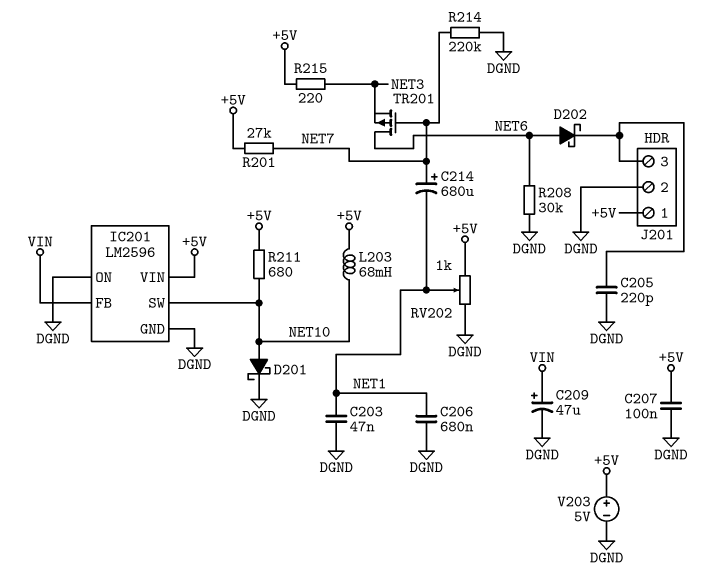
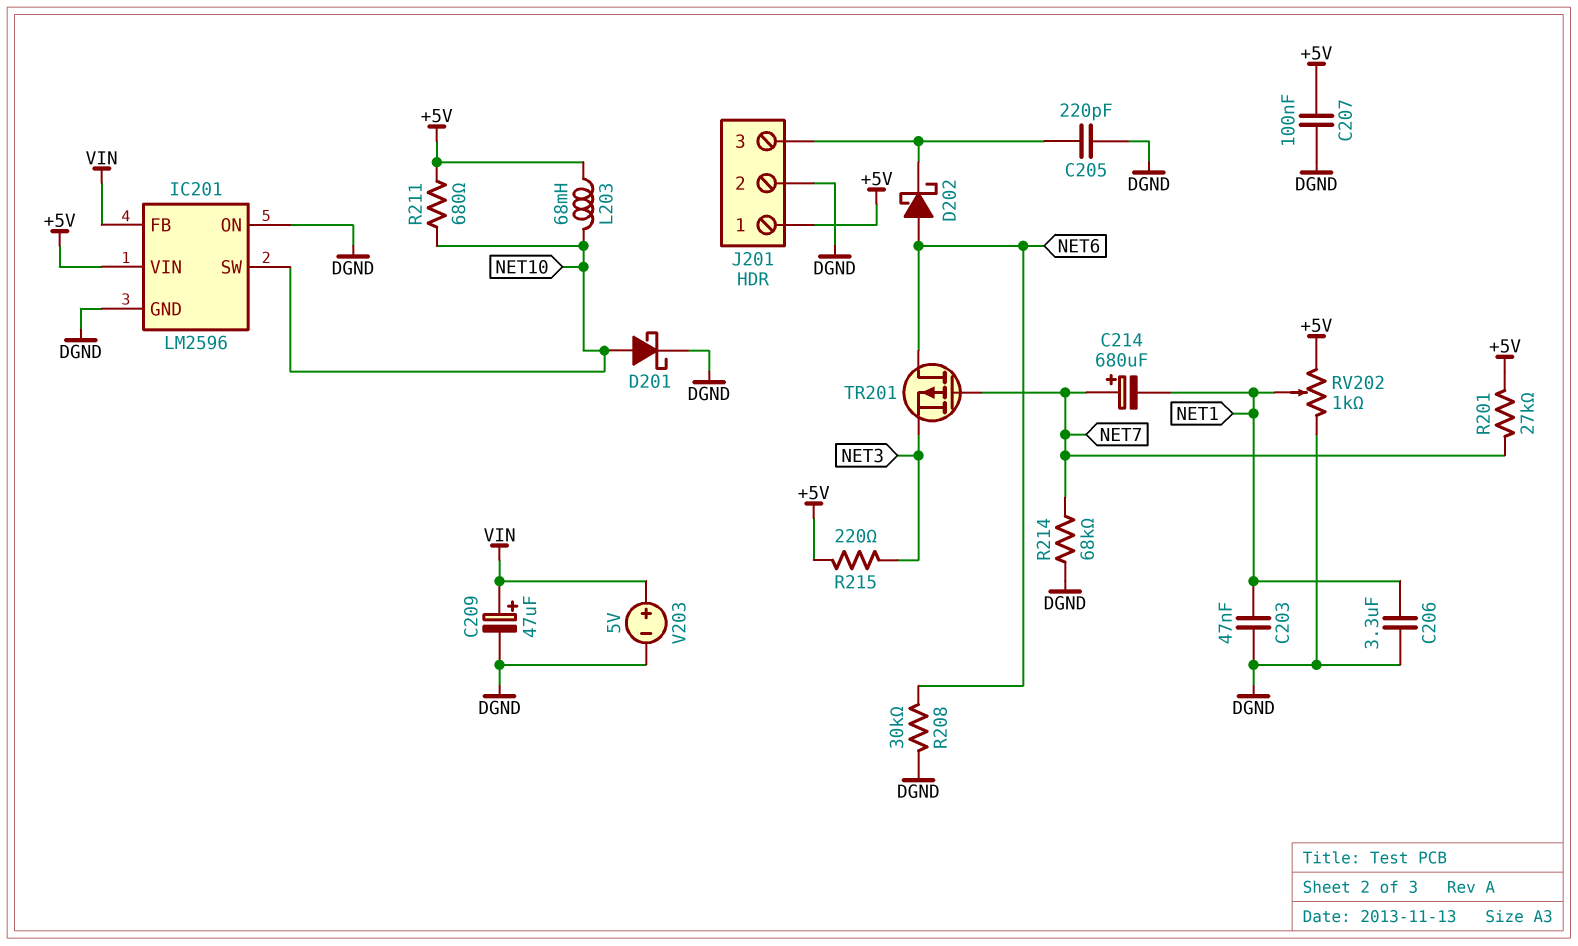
C206: 680nF (DGND, NET1) -> 3.3uF (DGND, NET1)
R214: 220k (DGND, NET7) -> 68k (DGND, NET7)
V203: 5V (plus +5V, minus DGND) -> 5V (plus VIN, minus DGND)

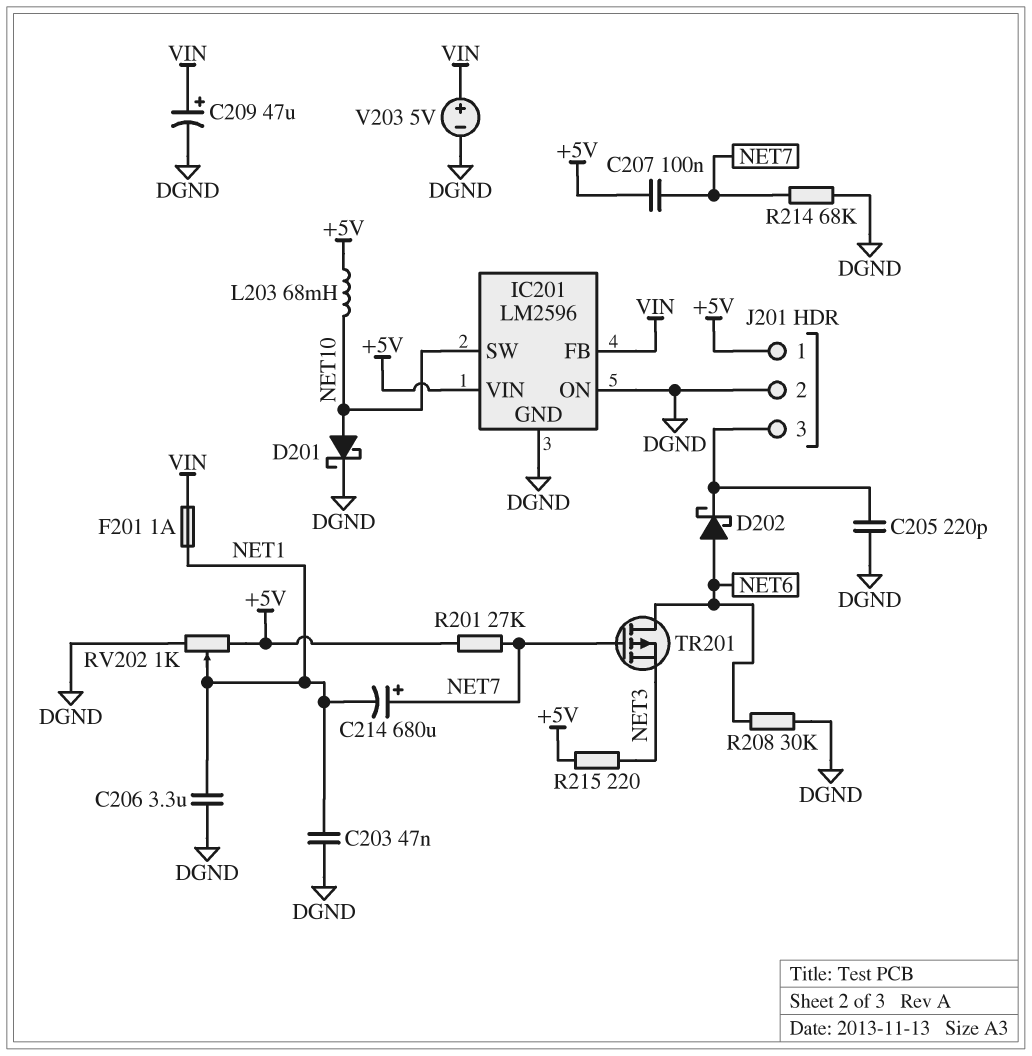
C207: 100nF (+5V, DGND) -> 100nF (+5V, NET7)
F201: none -> 1A (NET1, VIN)
R211: 680 (+5V, NET10) -> none

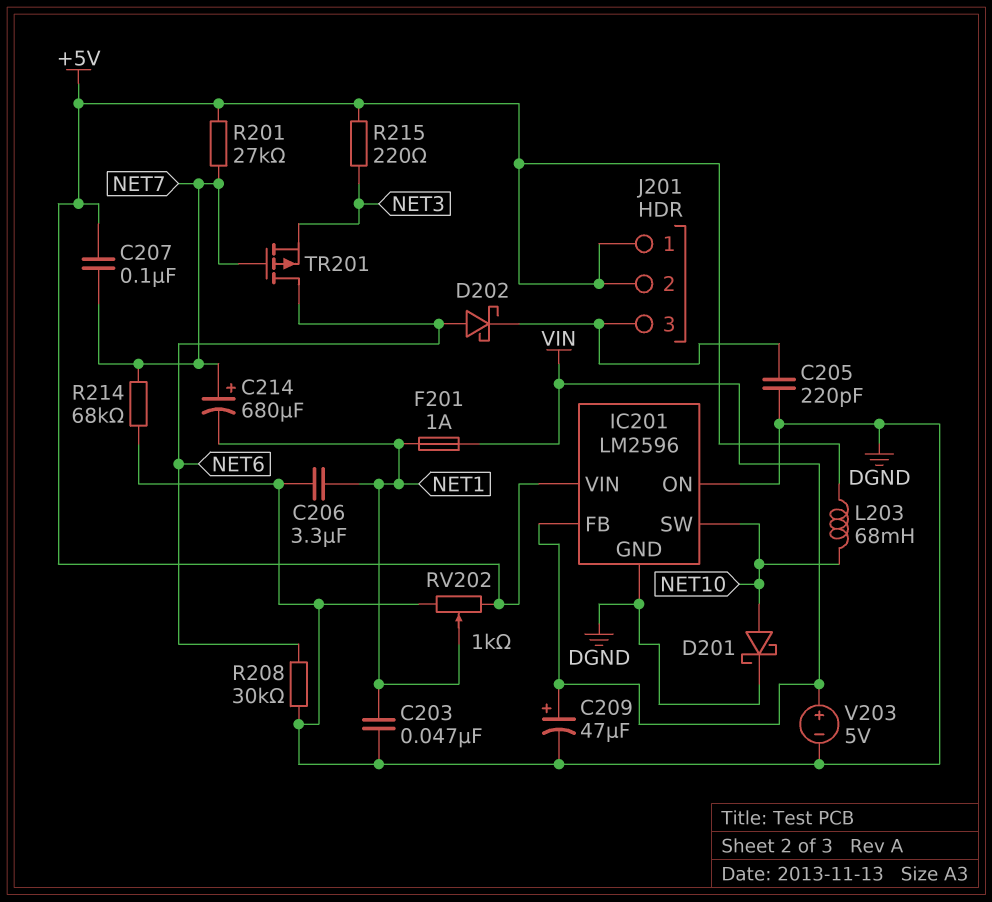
J201 pin 2: DGND -> +5V

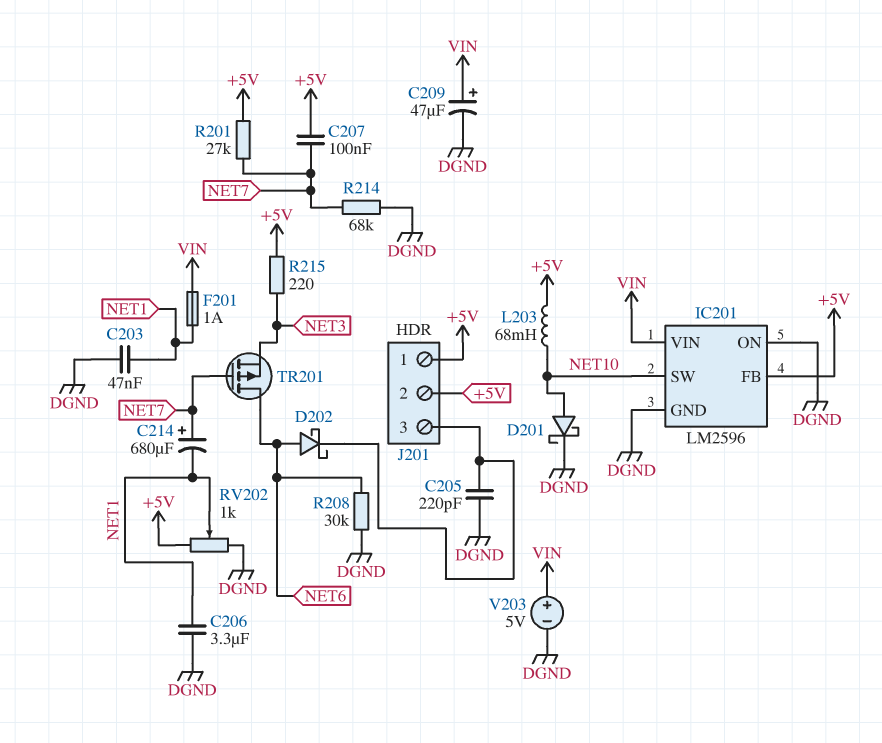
IC201 pin FB: VIN -> +5V
IC201 pin VIN: +5V -> VIN

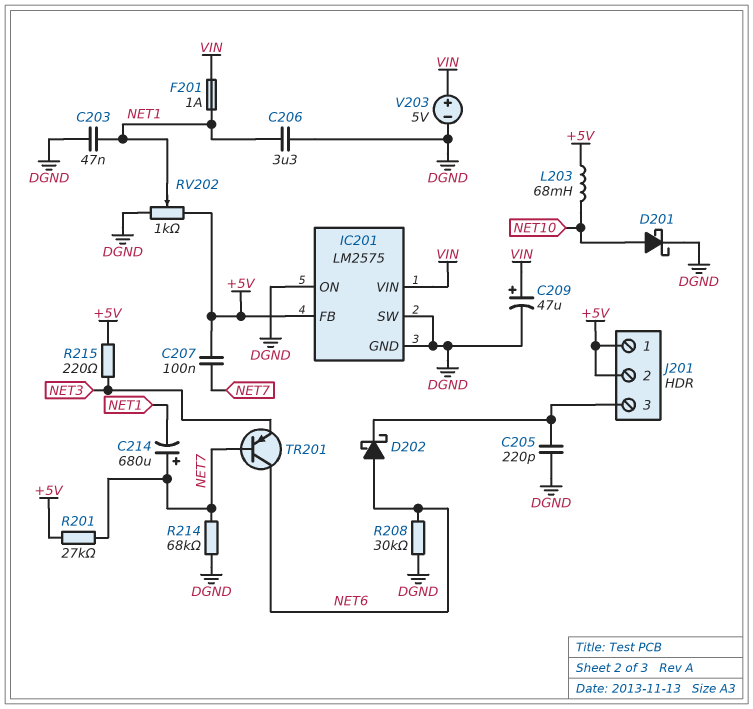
IC201: LM2596 -> LM2575
IC201 pin SW: NET10 -> DGND
TR201: PMOS (G NET7, D NET6, S NET3) -> PNP (B NET7, C NET6, E NET3)

